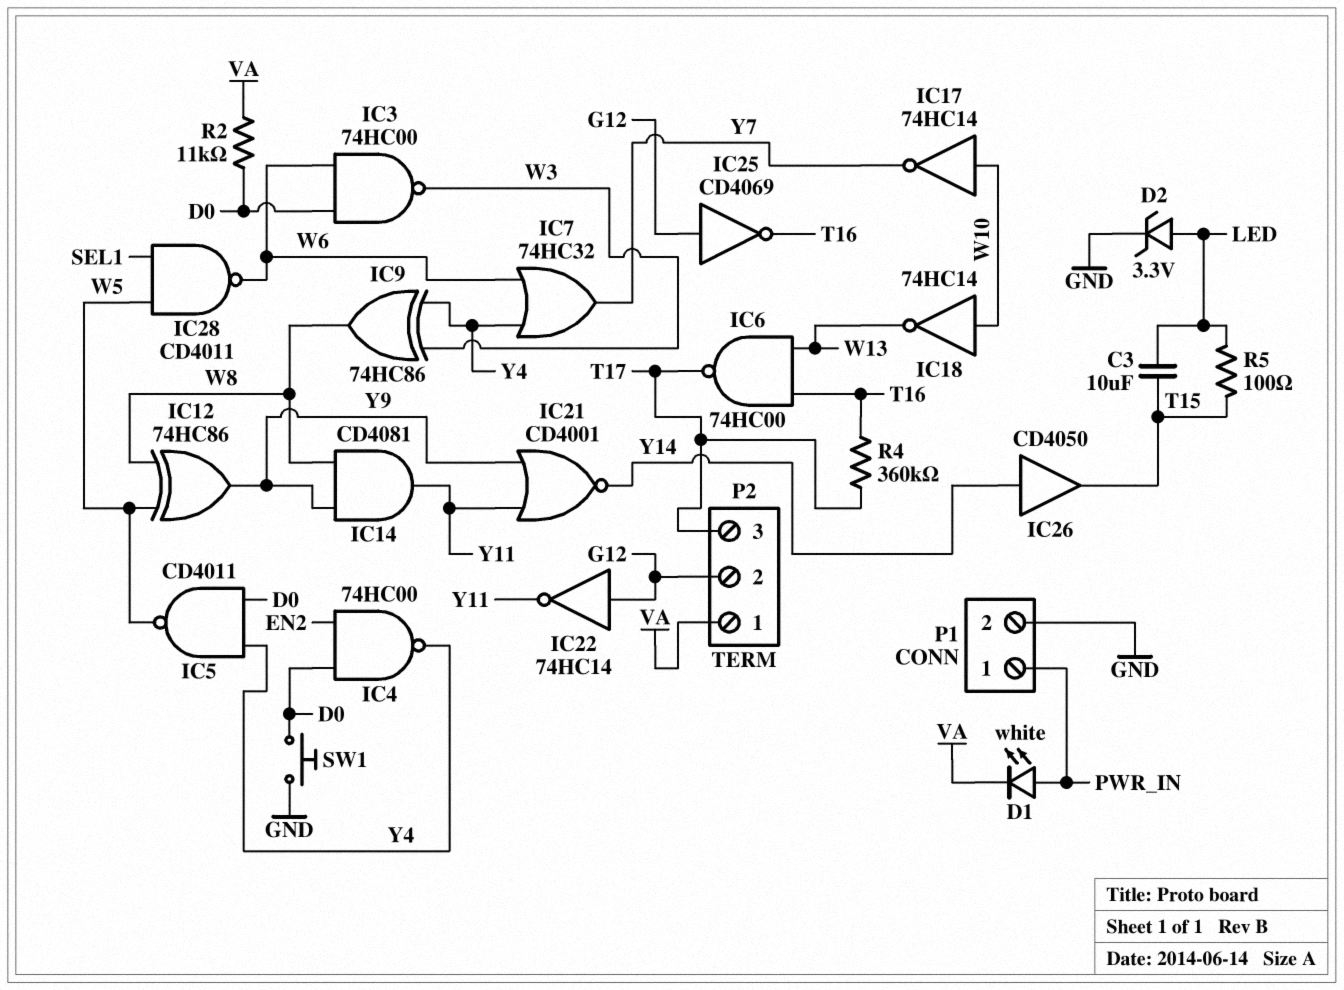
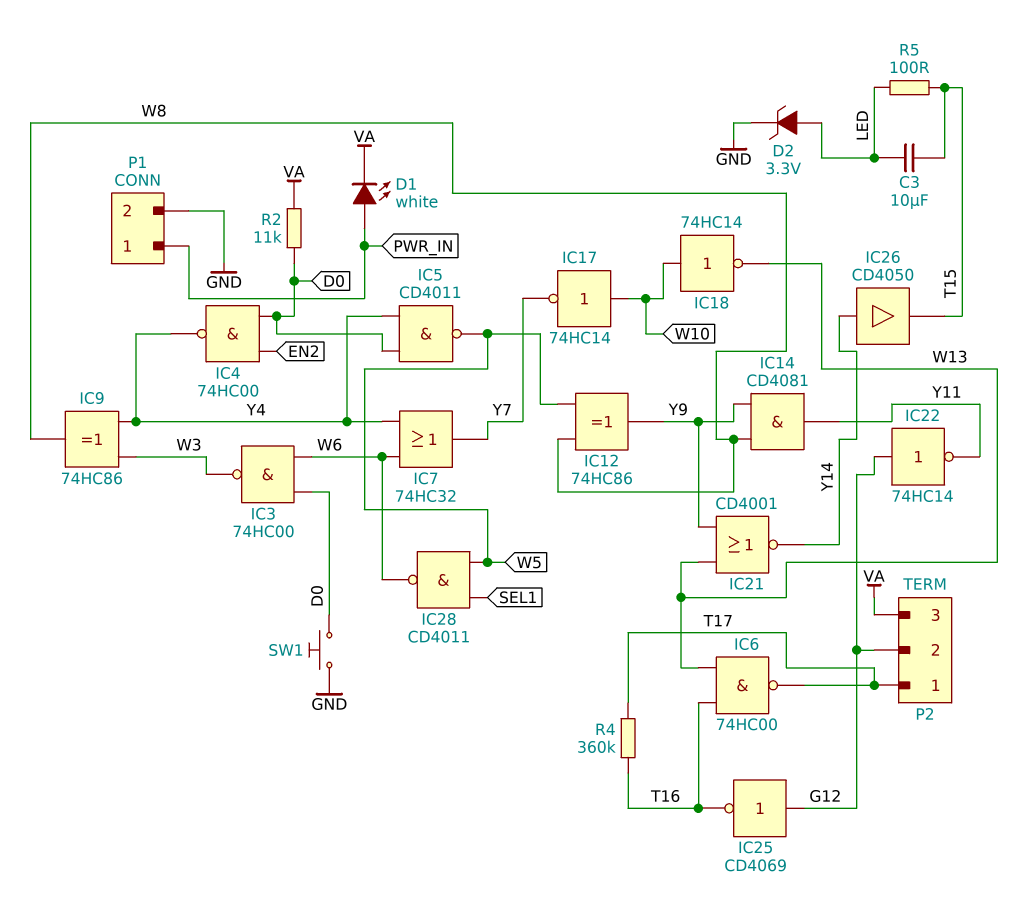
IC21: NOR CD4001 (in Y9, in Y11, out Y14) -> NOR CD4001 (in W13, in Y9, out Y14)
P2 pin 1: VA -> T17
P2 pin 3: T17 -> VA

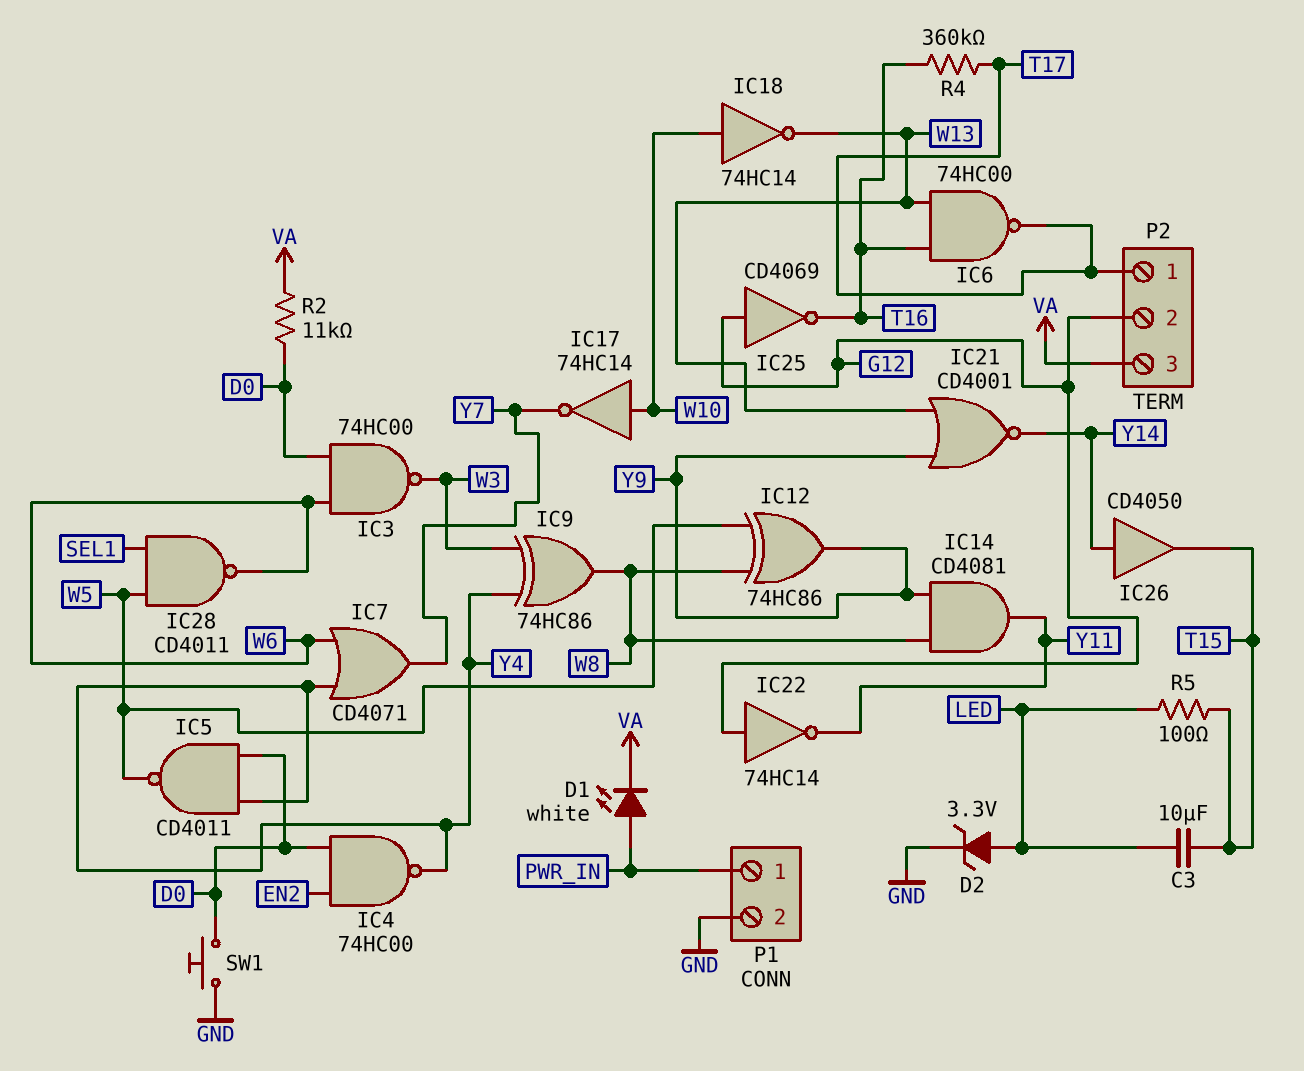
IC7: OR 74HC32 (in W6, in Y4, out Y7) -> OR CD4071 (in W6, in Y4, out Y7)

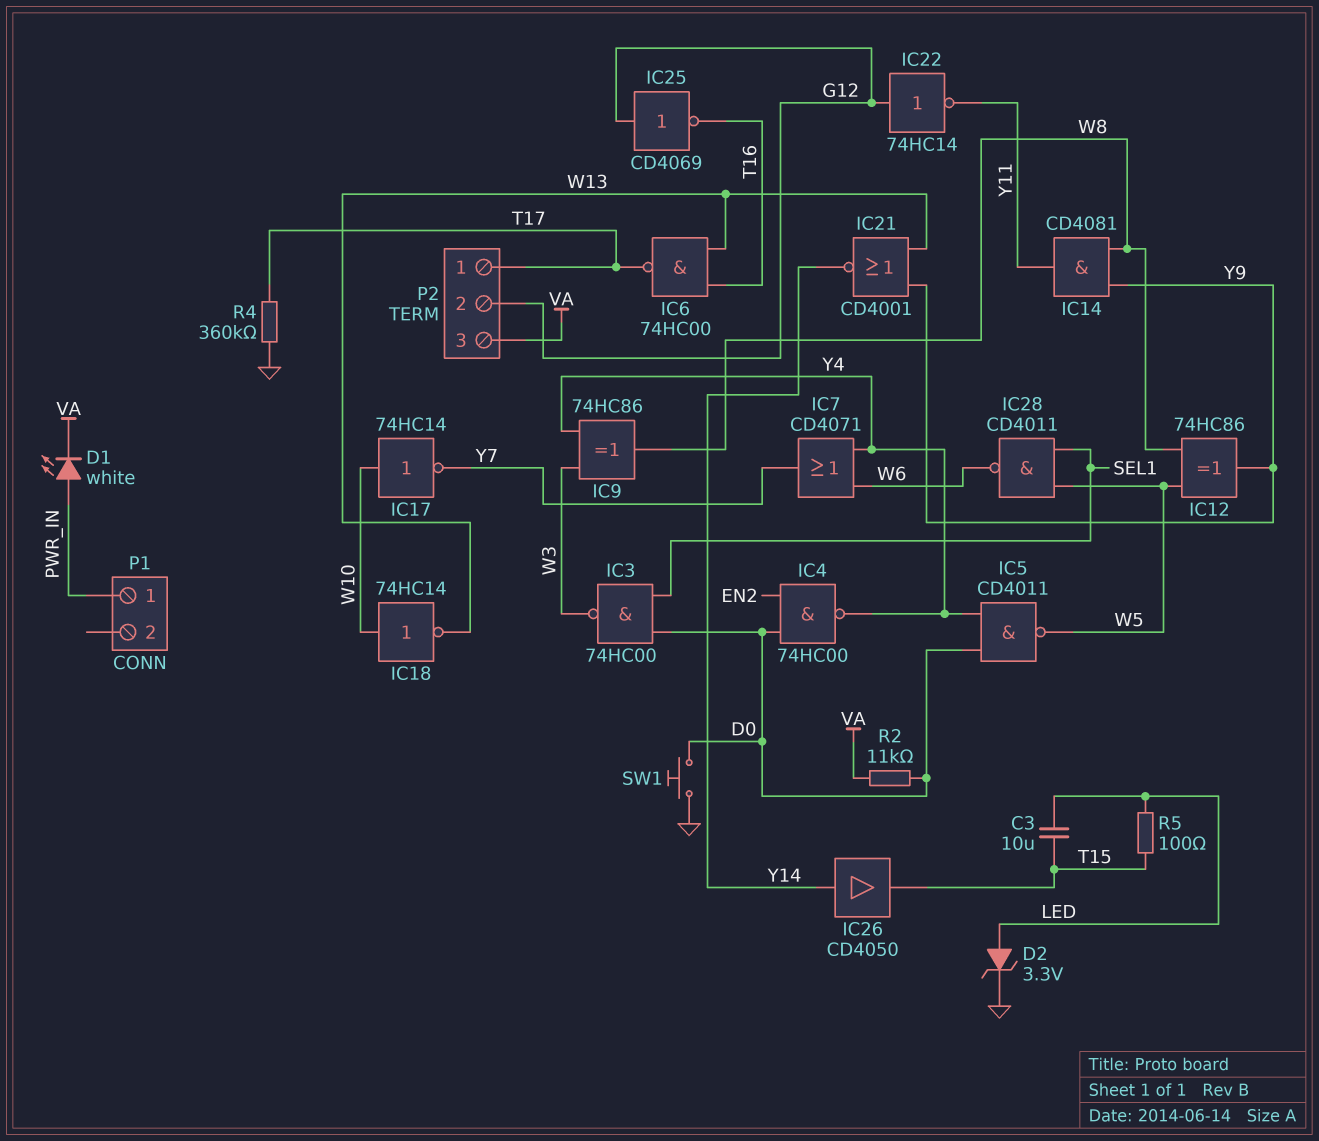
IC3: NAND 74HC00 (in D0, in W6, out W3) -> NAND 74HC00 (in D0, in SEL1, out W3)
P1 pin 2: GND -> none
R4: 360k (T16, T17) -> 360k (GND, T17)

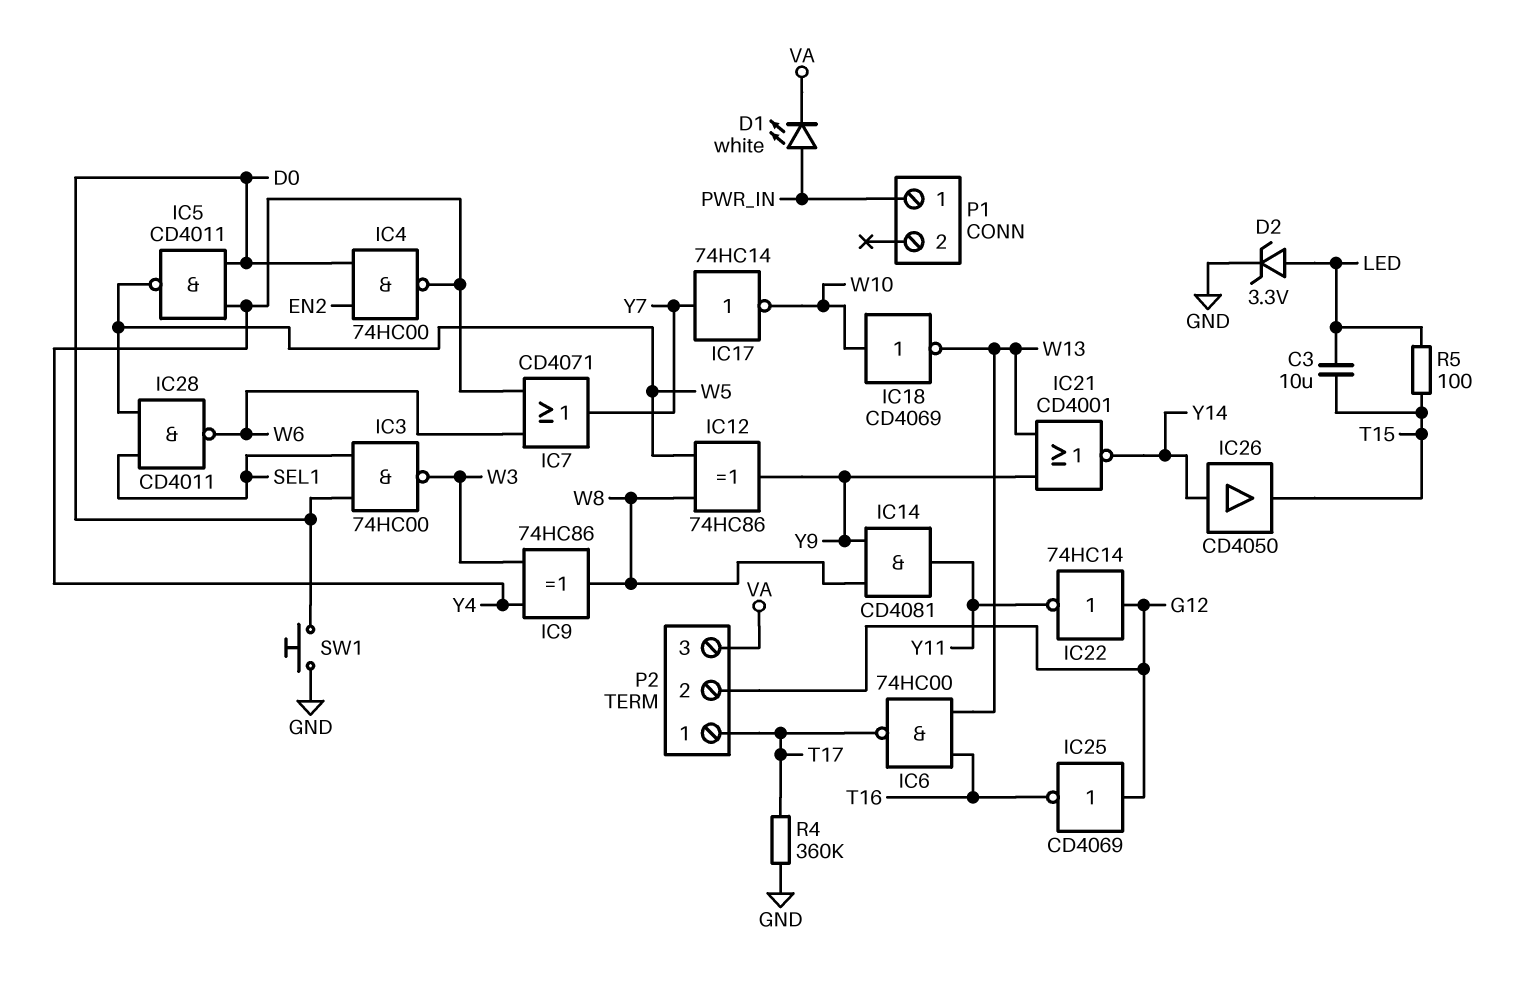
IC17: NOT 74HC14 (in W10, out Y7) -> NOT 74HC14 (in Y7, out W10)
IC18: NOT 74HC14 (in W10, out W13) -> NOT CD4069 (in W10, out W13)
R2: 11k (D0, VA) -> none

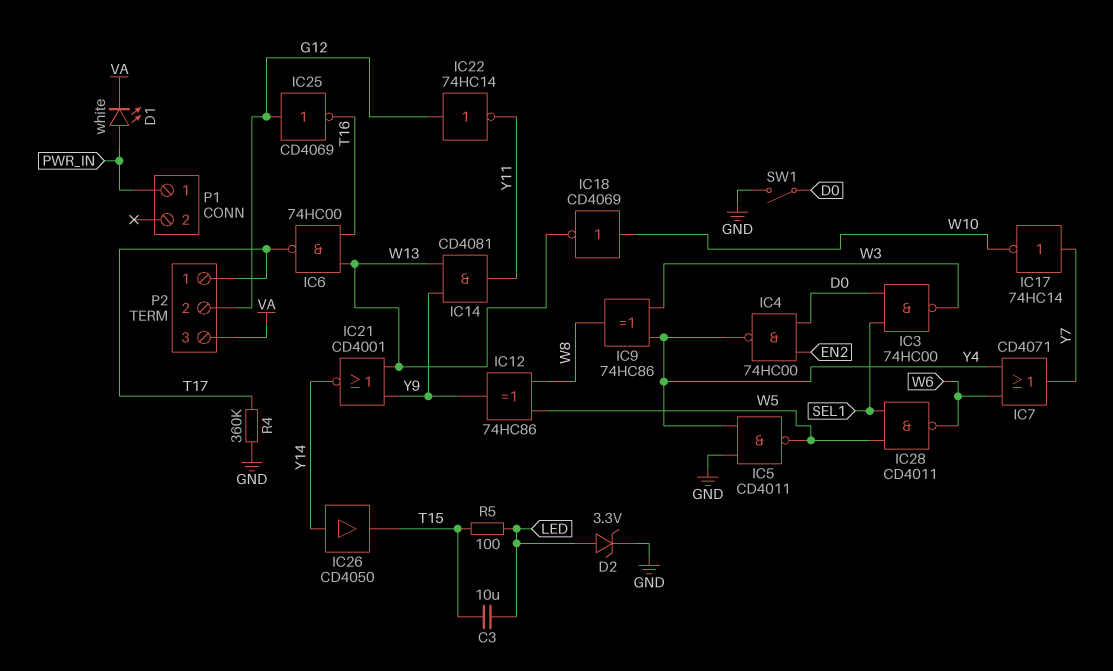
IC5: NAND CD4011 (in D0, in Y4, out W5) -> NAND CD4011 (in GND, in Y4, out W5)
IC14: AND CD4081 (in W8, in Y9, out Y11) -> AND CD4081 (in W13, in Y9, out Y11)
SW1: button (D0, GND) -> switch (D0, GND)

